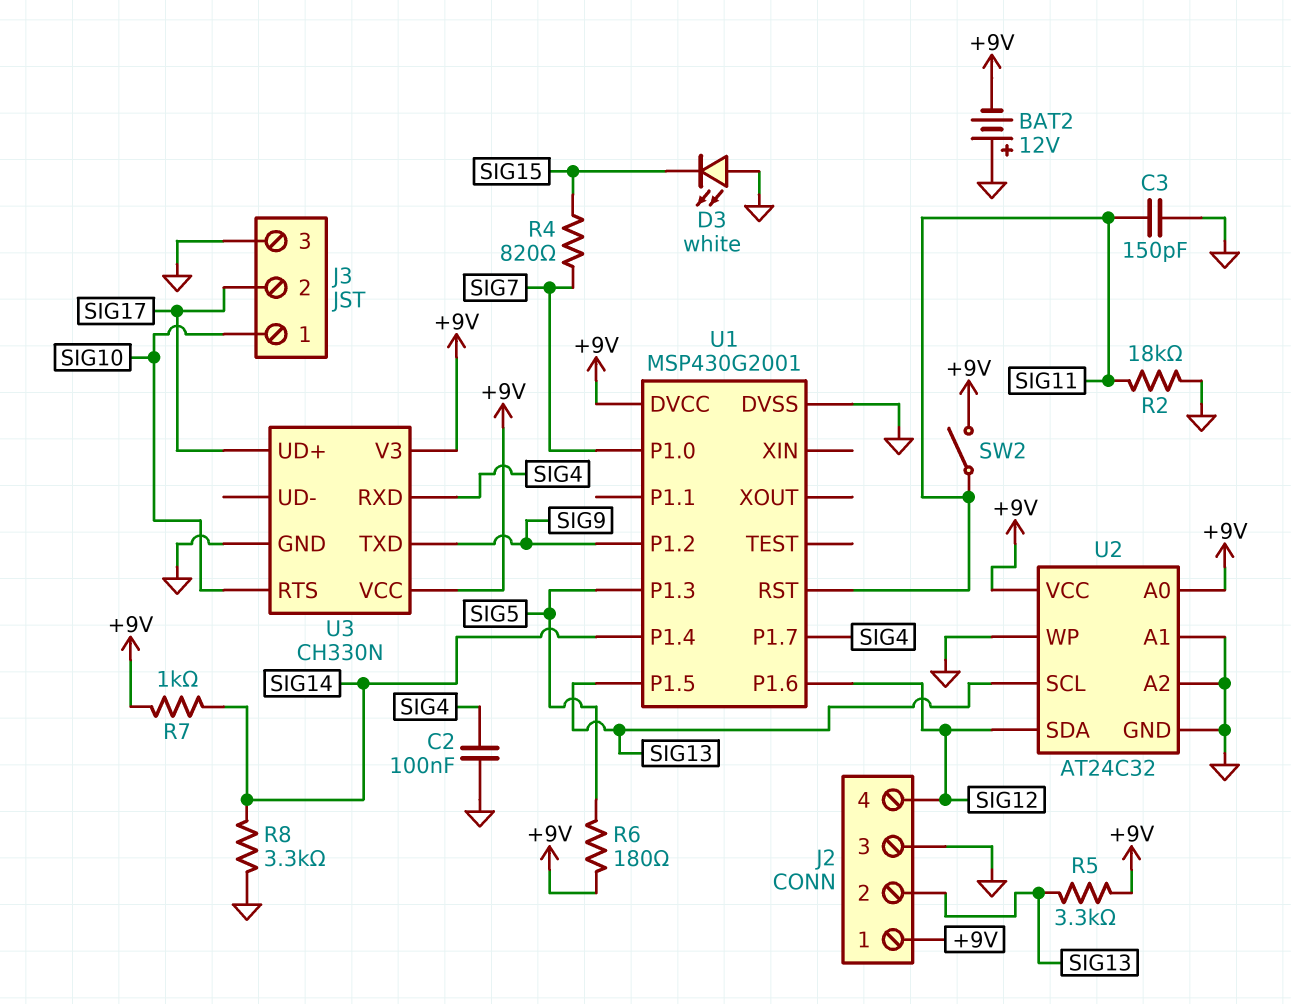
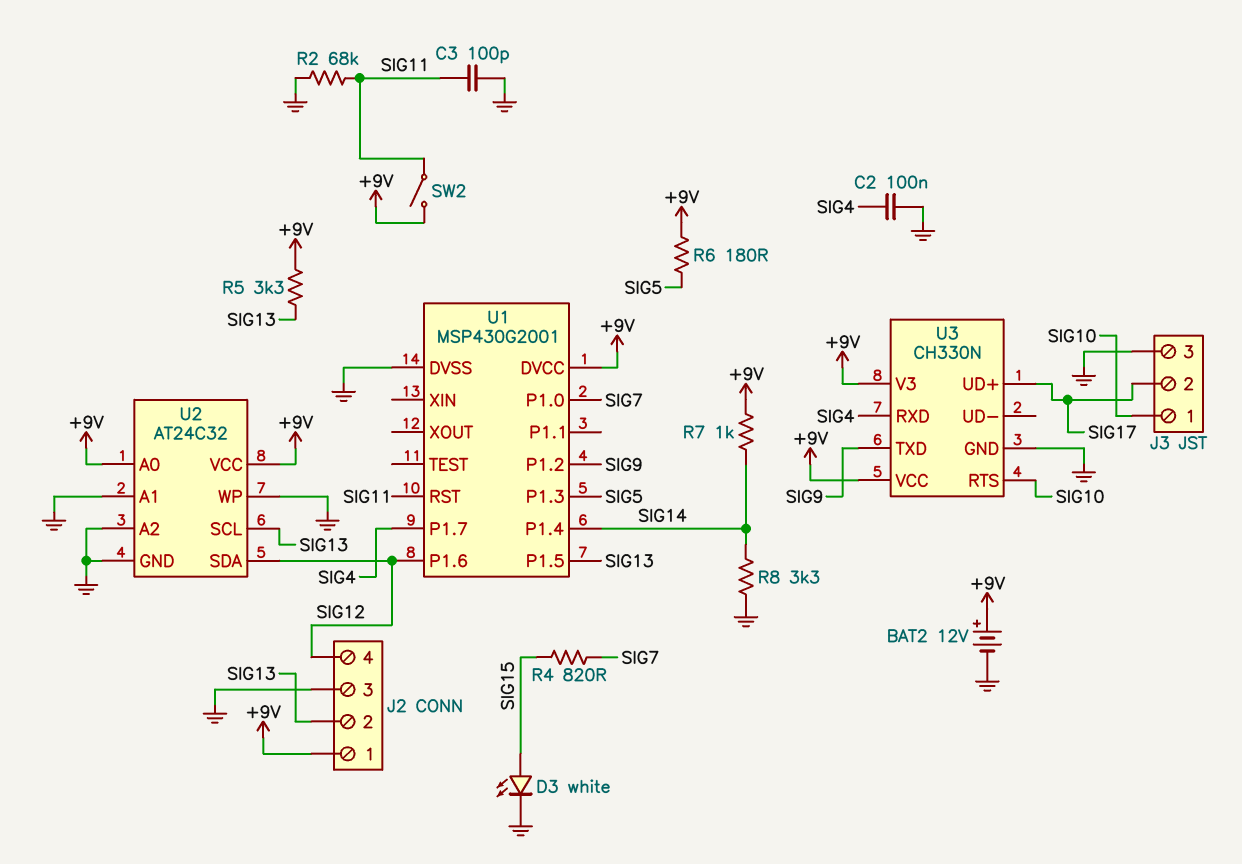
BAT2: 12V (plus GND, minus +9V) -> 12V (plus +9V, minus GND)
C3: 150pF (GND, SIG11) -> 100pF (GND, SIG11)
D3: LED white (A GND, K SIG15) -> LED white (A SIG15, K GND)
R2: 18k (GND, SIG11) -> 68k (GND, SIG11)

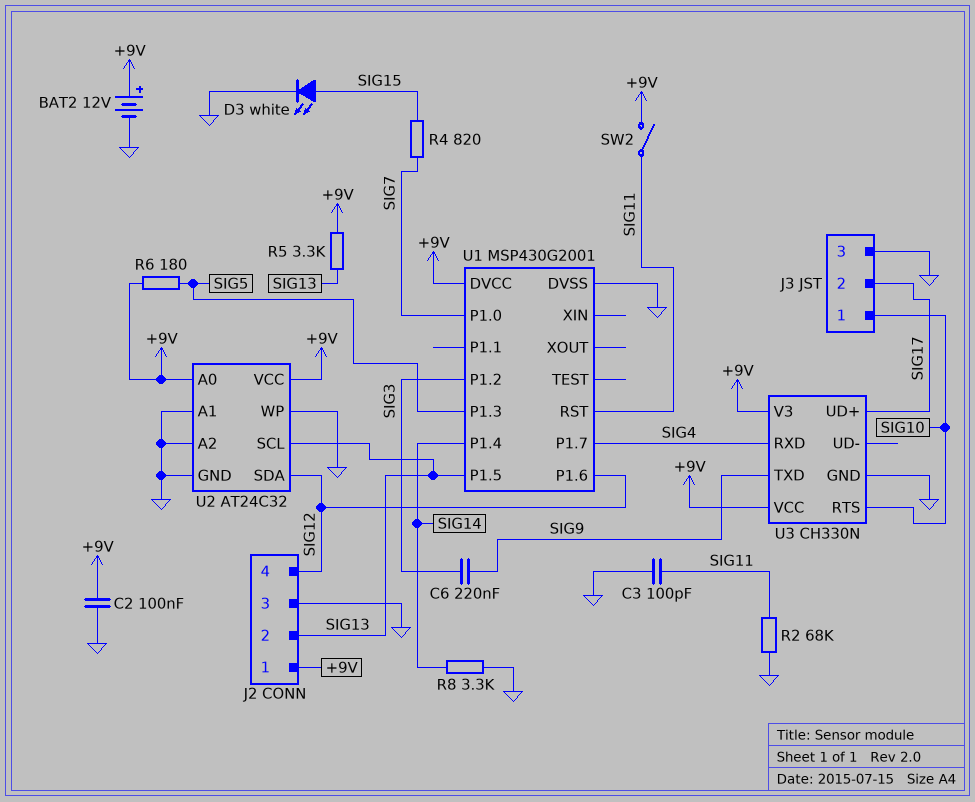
C2: 100nF (GND, SIG4) -> 100nF (+9V, GND)
C6: none -> 220nF (SIG3, SIG9)
R7: 1k (+9V, SIG14) -> none
U1 pin P1.2: SIG9 -> SIG3

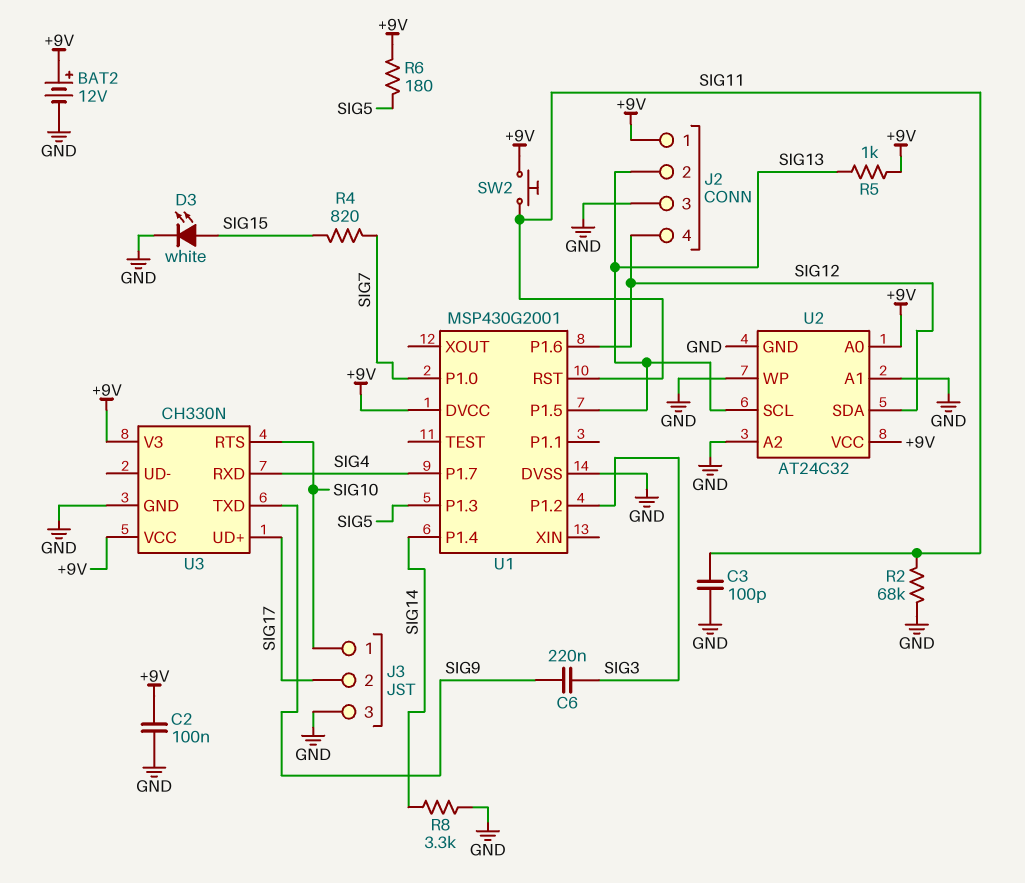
R5: 3.3k (+9V, SIG13) -> 1k (+9V, SIG13)
SW2: switch (+9V, SIG11) -> button (+9V, SIG11)

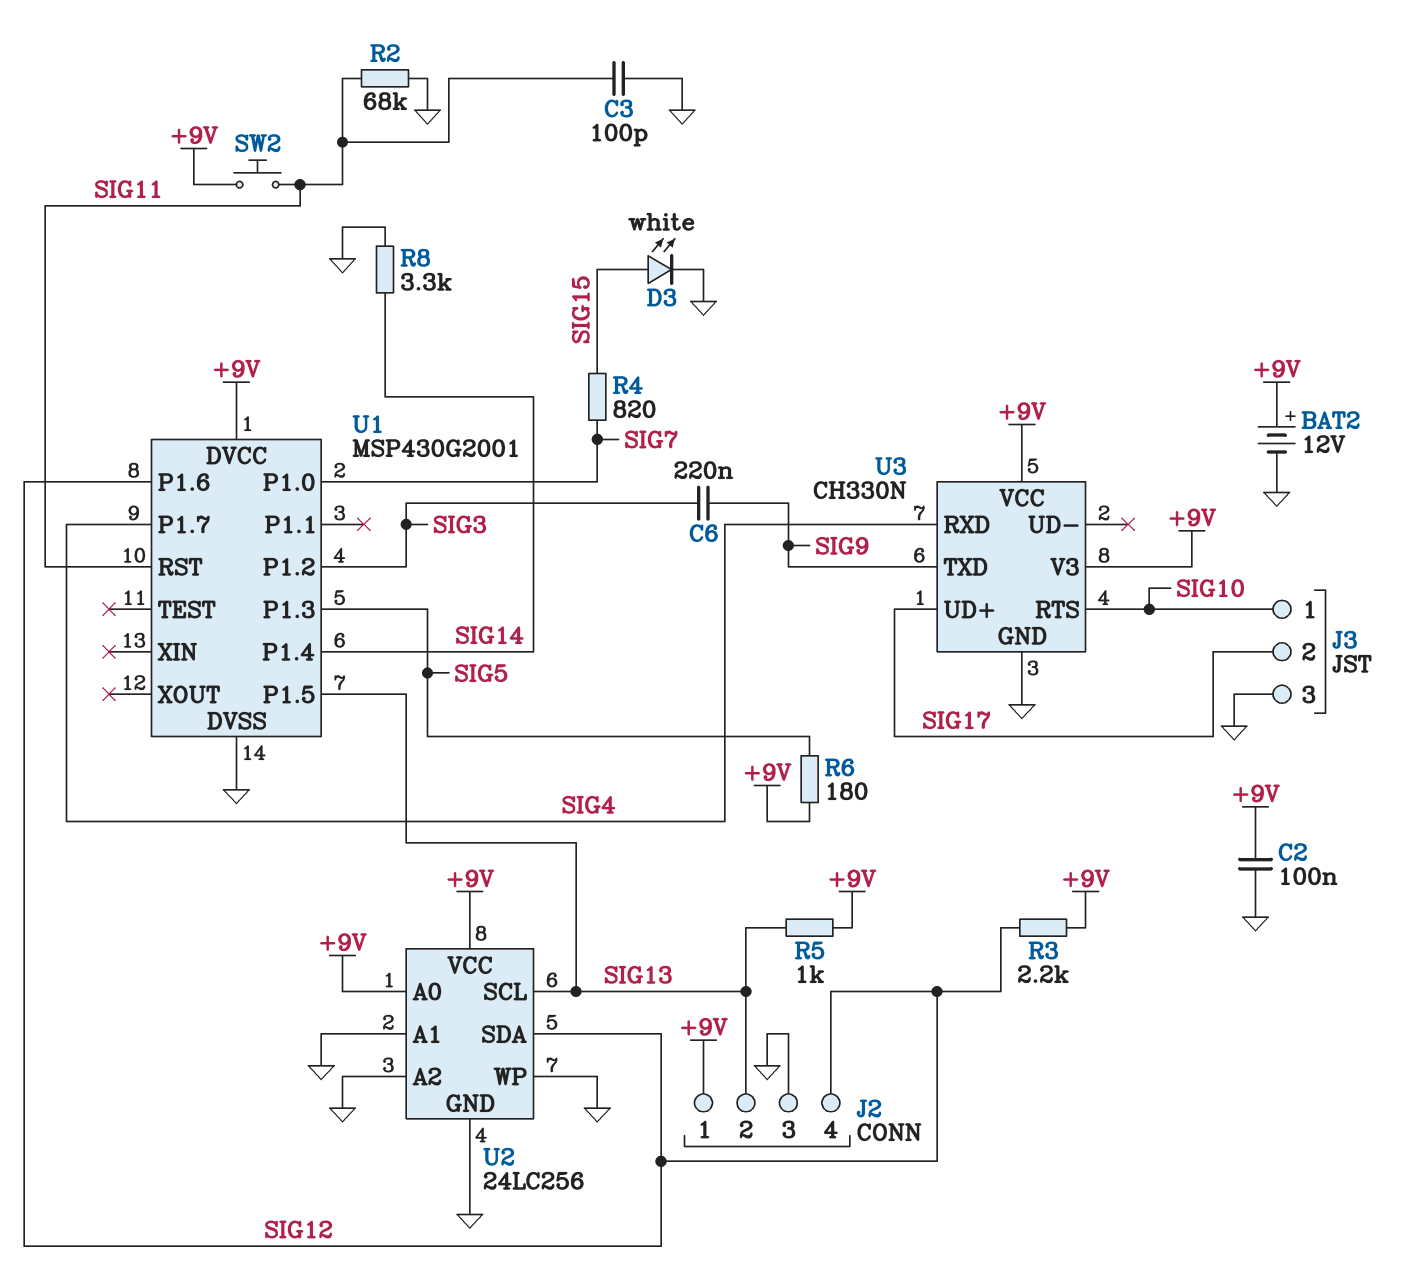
R3: none -> 2.2k (+9V, SIG12)
U2: AT24C32 -> 24LC256

